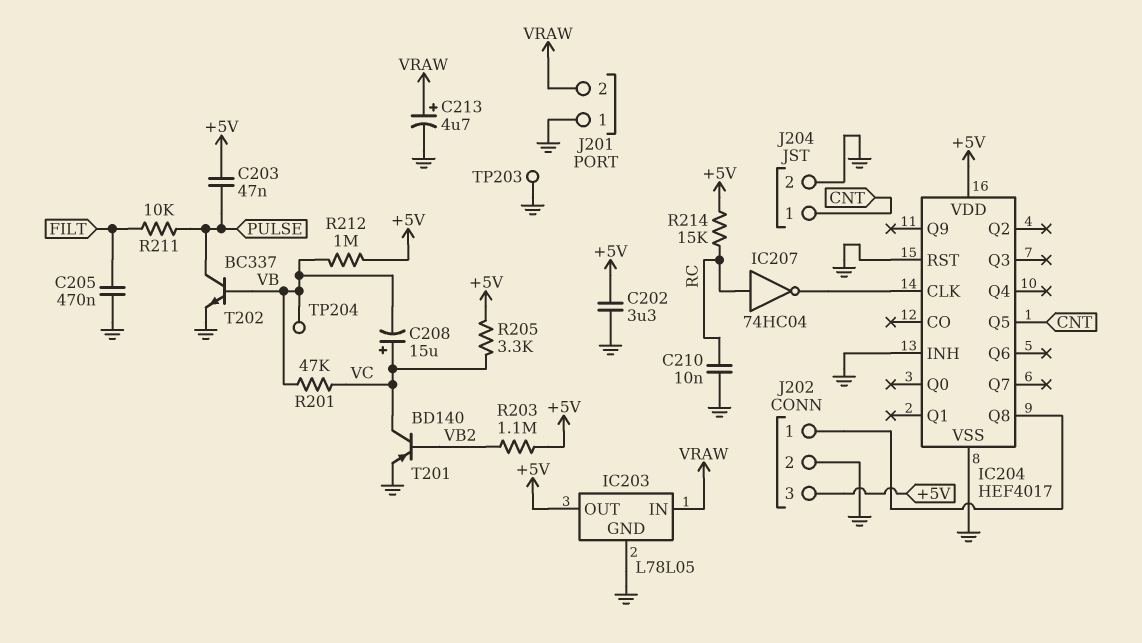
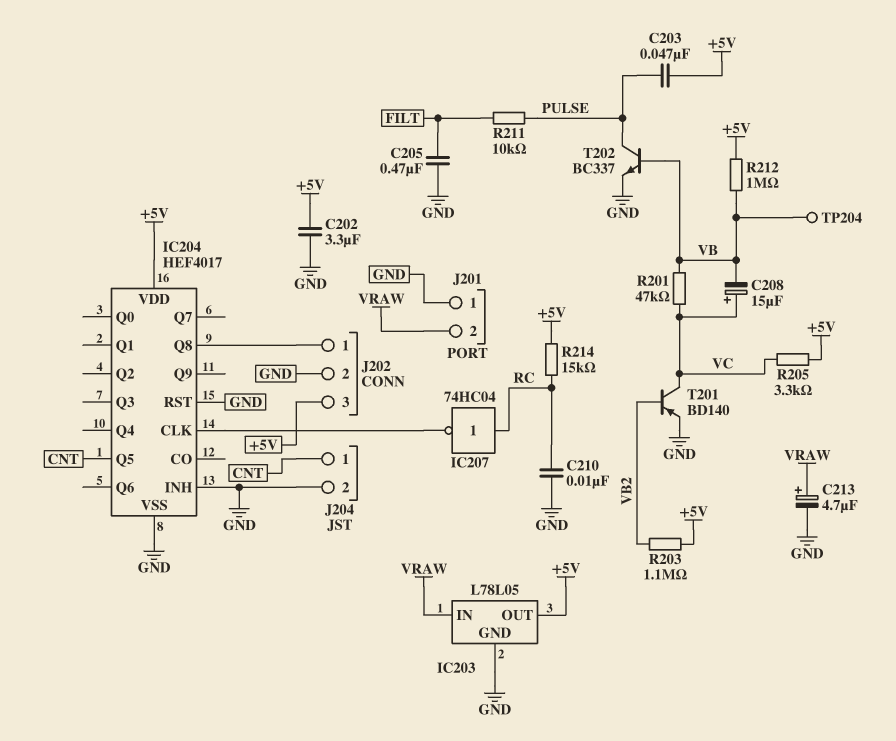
TP203: test point (GND) -> none

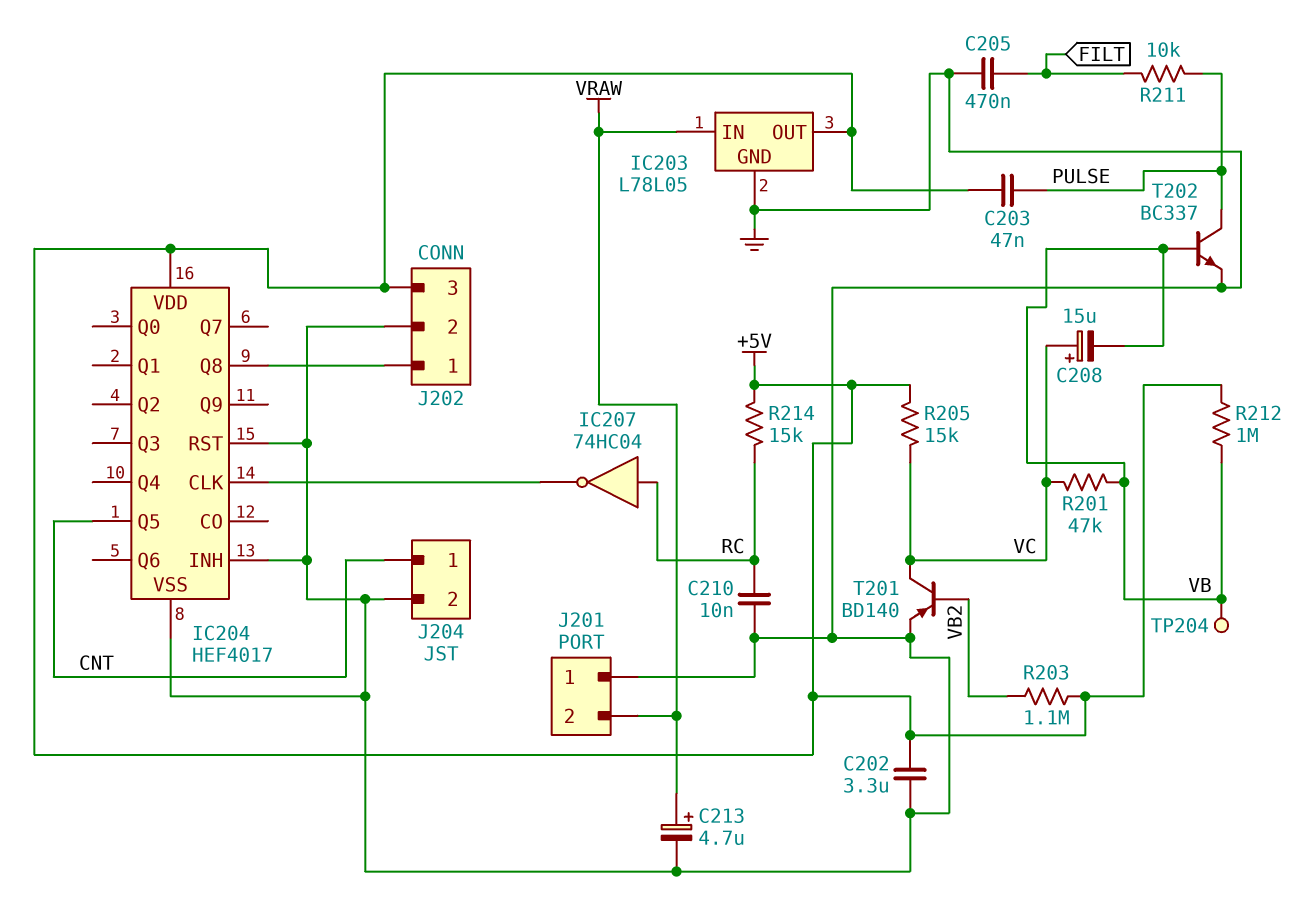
R205: 3.3k (+5V, VC) -> 15k (+5V, VC)

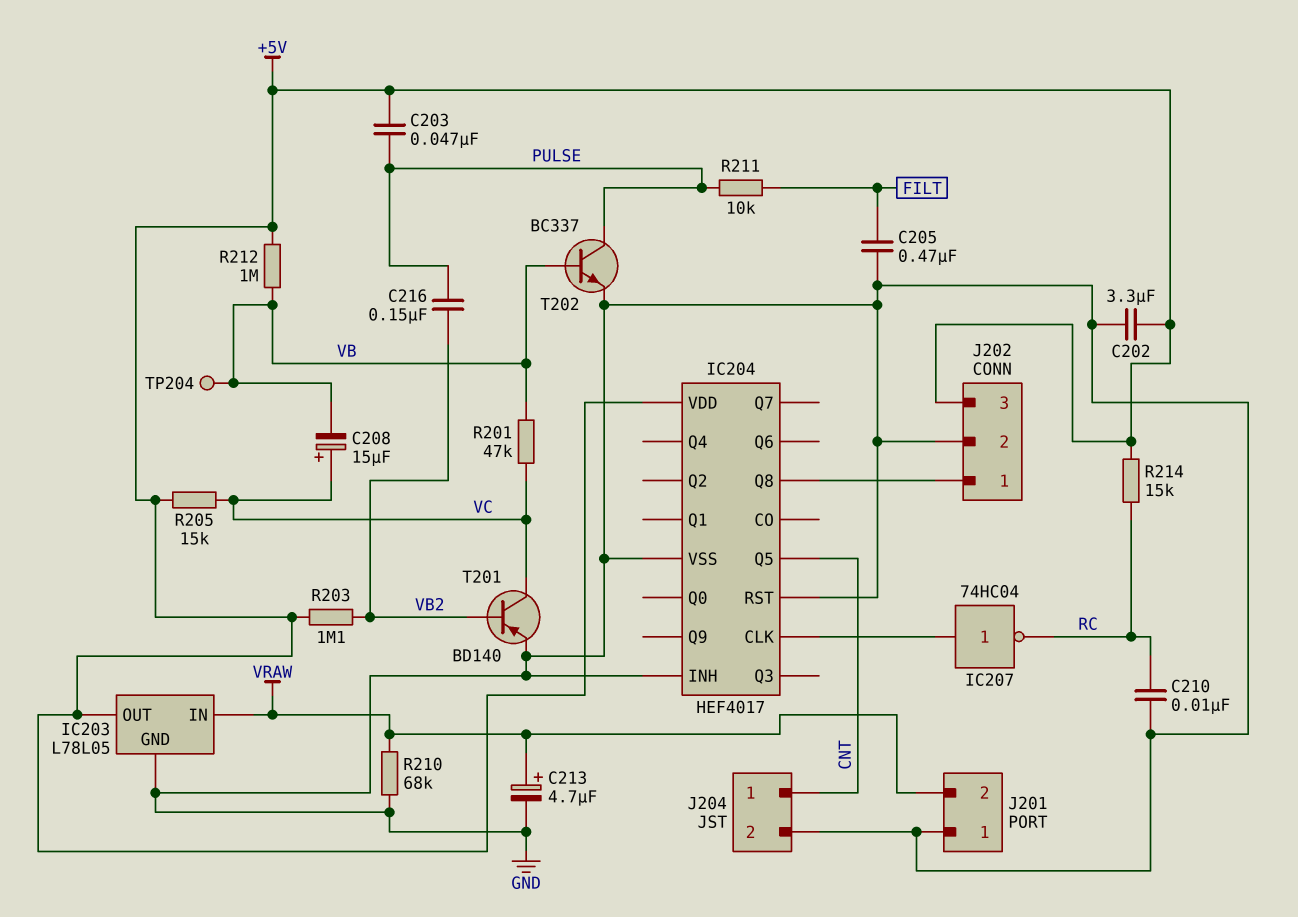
C216: none -> 150nF (PULSE, VB2)
IC207: NOT 74HC04 (in RC, out IC204/CLK) -> NOT 74HC04 (in IC204/CLK, out RC)
R210: none -> 68k (GND, VRAW)

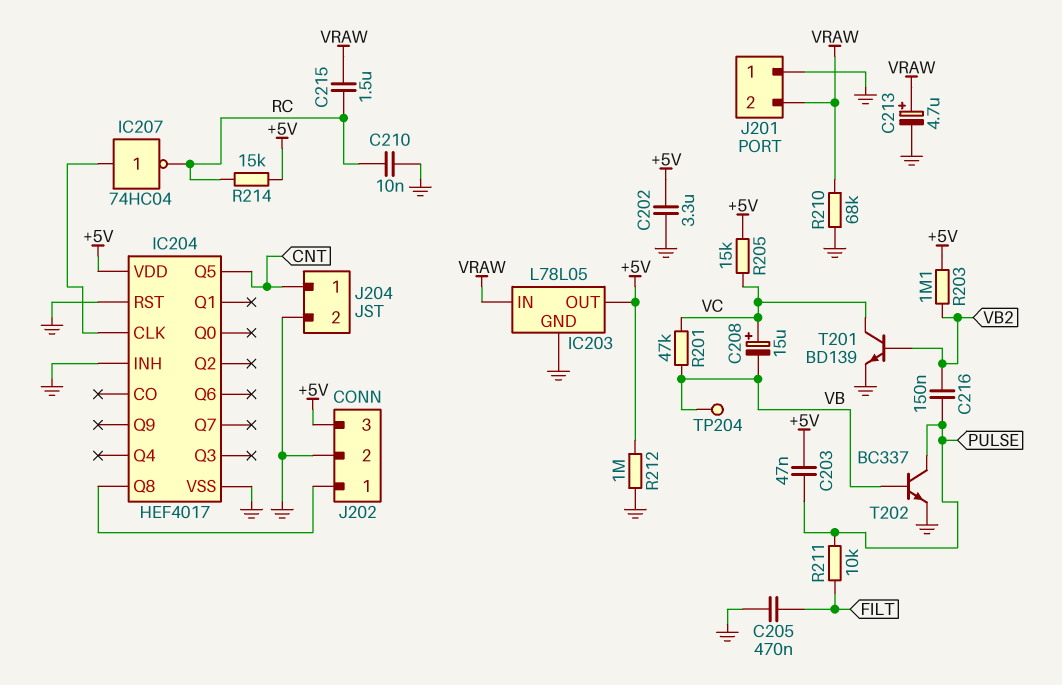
C215: none -> 1.5uF (RC, VRAW)
R212: 1M (+5V, VB) -> 1M (+5V, GND)
T201: PNP BD140 (B VB2, C VC, E GND) -> NPN BD139 (B VB2, C VC, E GND)

